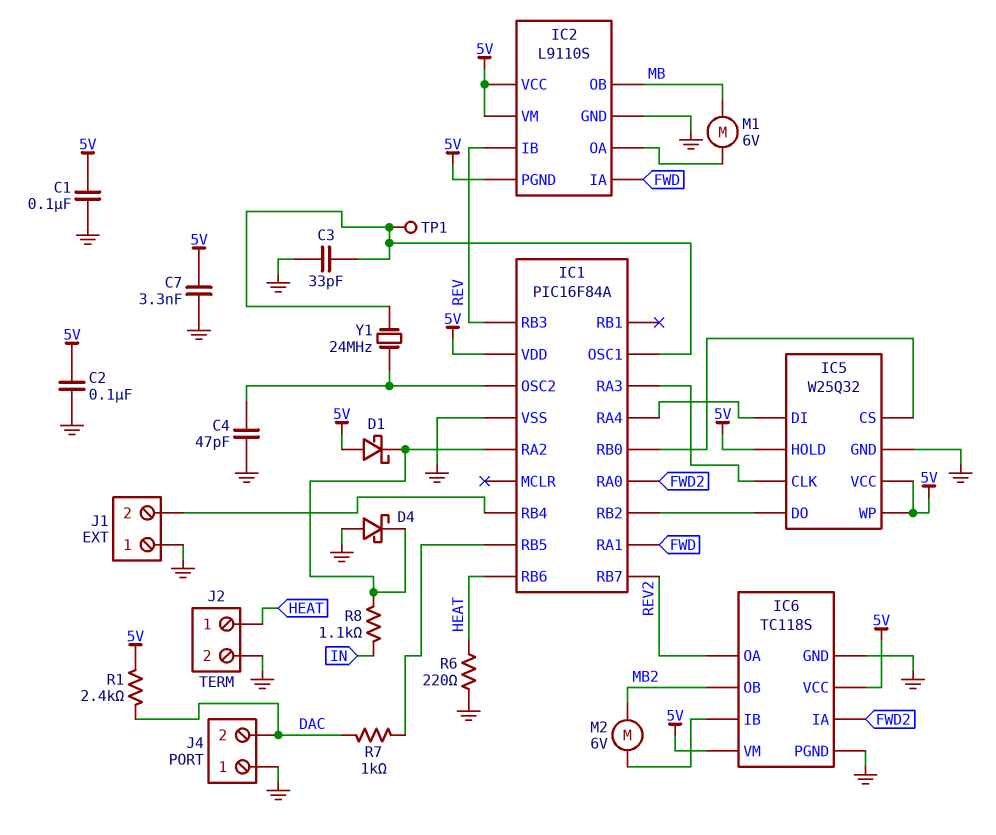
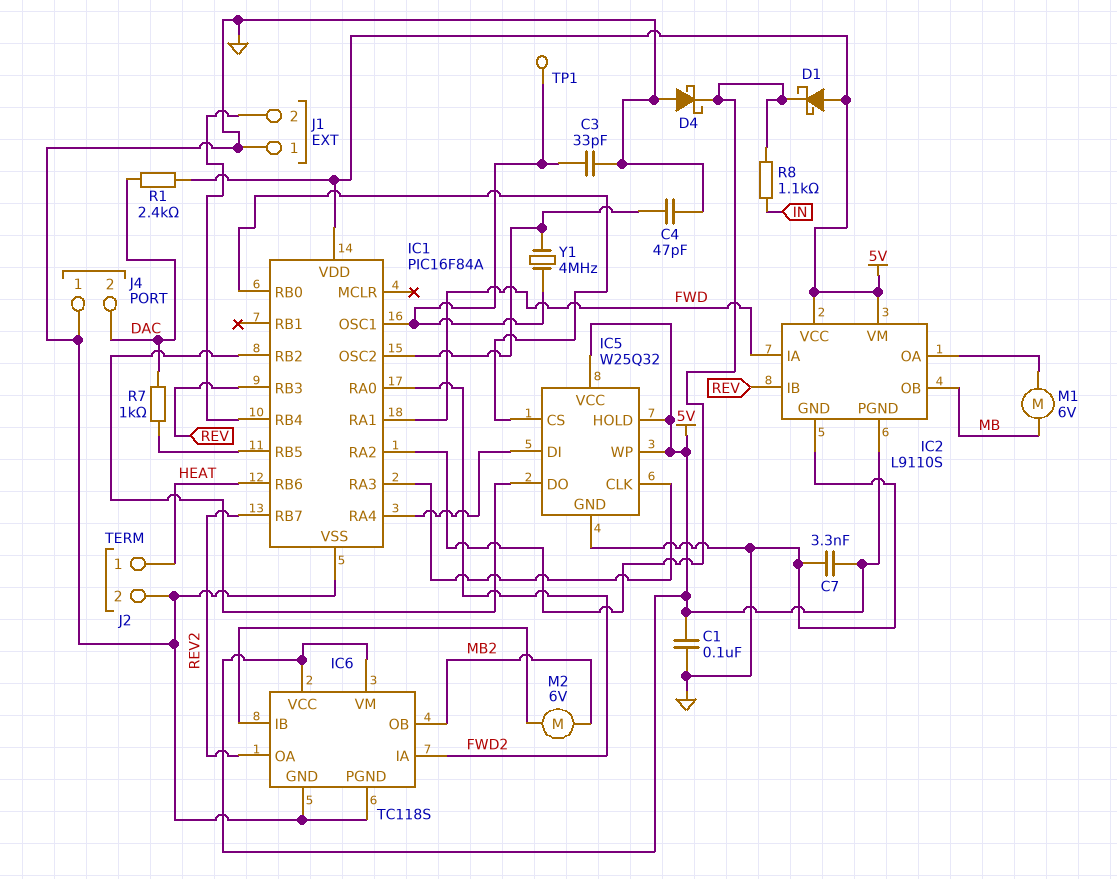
C2: 100nF (5V, GND) -> none
R6: 220 (GND, HEAT) -> none
Y1: 24MHz (IC1/OSC1, IC1/OSC2) -> 4MHz (IC1/OSC1, IC1/OSC2)

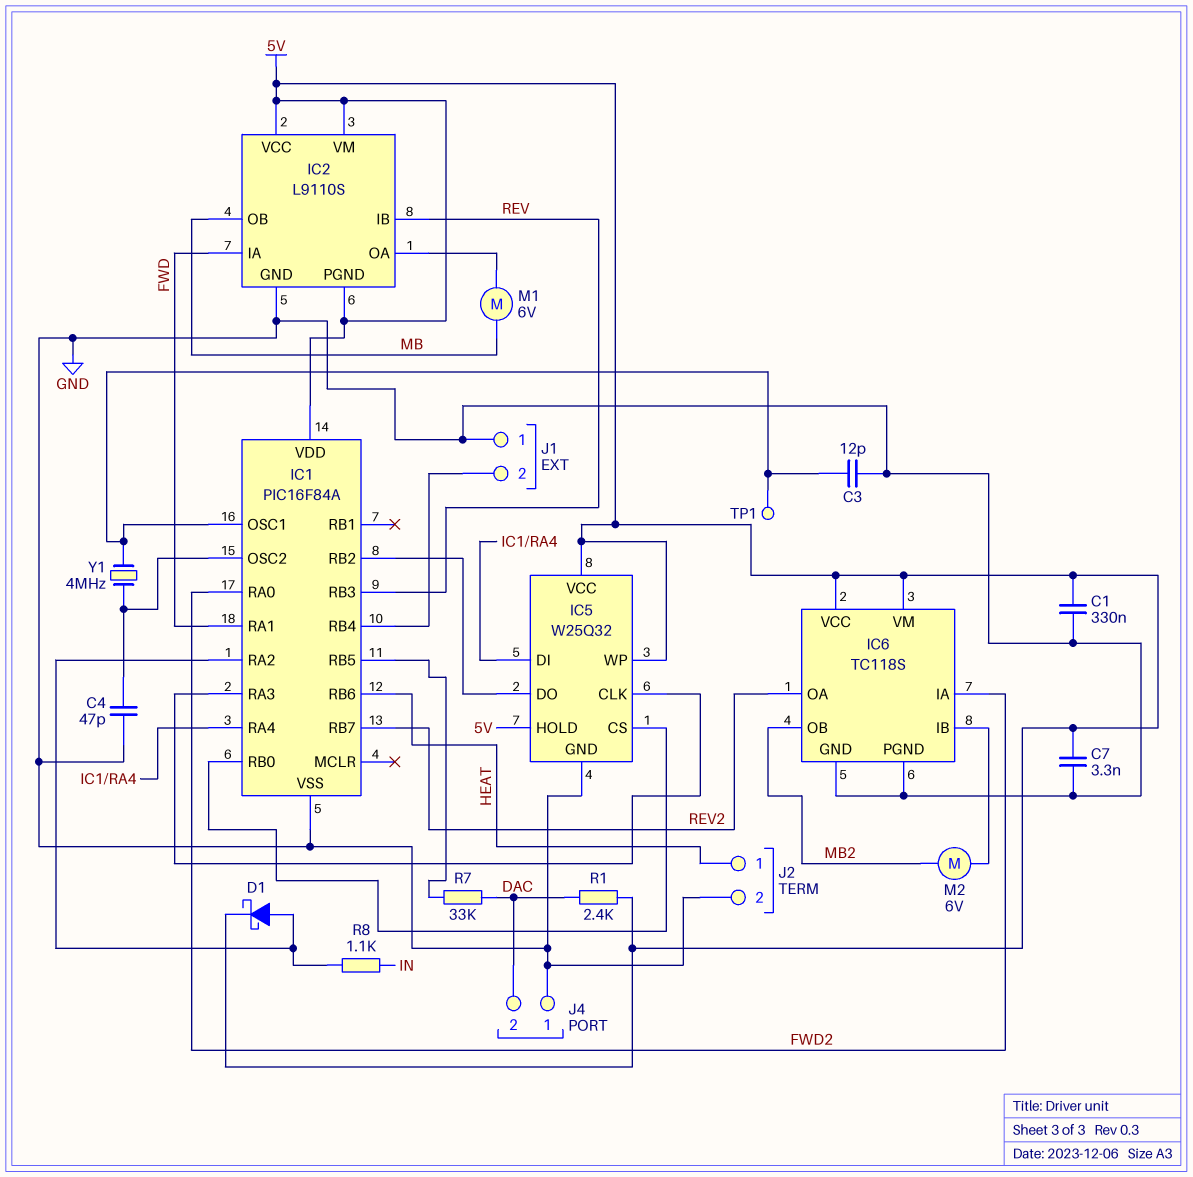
C1: 100nF (5V, GND) -> 330nF (5V, GND)
C3: 33pF (GND, IC1/OSC1) -> 12pF (GND, IC1/OSC1)
D1: schottky (A 5V, K IC1/RA2) -> schottky (A IC1/RA2, K 5V)
D4: schottky (A GND, K IC1/RA2) -> none
R7: 1k (DAC, IC1/RB5) -> 33k (DAC, IC1/RB5)

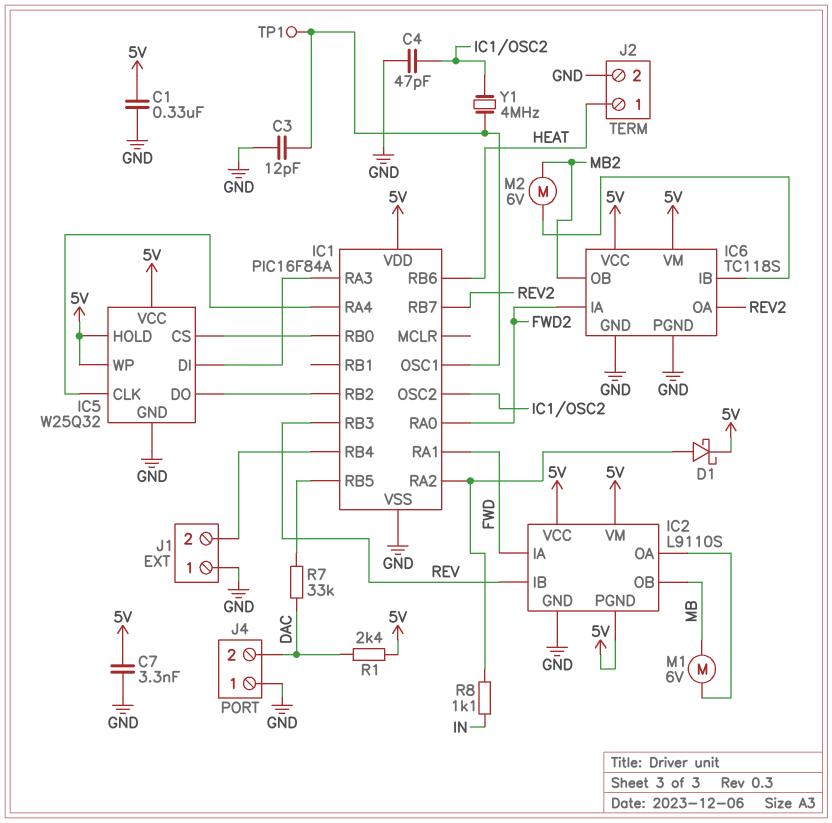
IC5 pin CLK: IC1/RA3 -> IC1/RA4
IC5 pin DI: IC1/RA4 -> IC1/RA3

